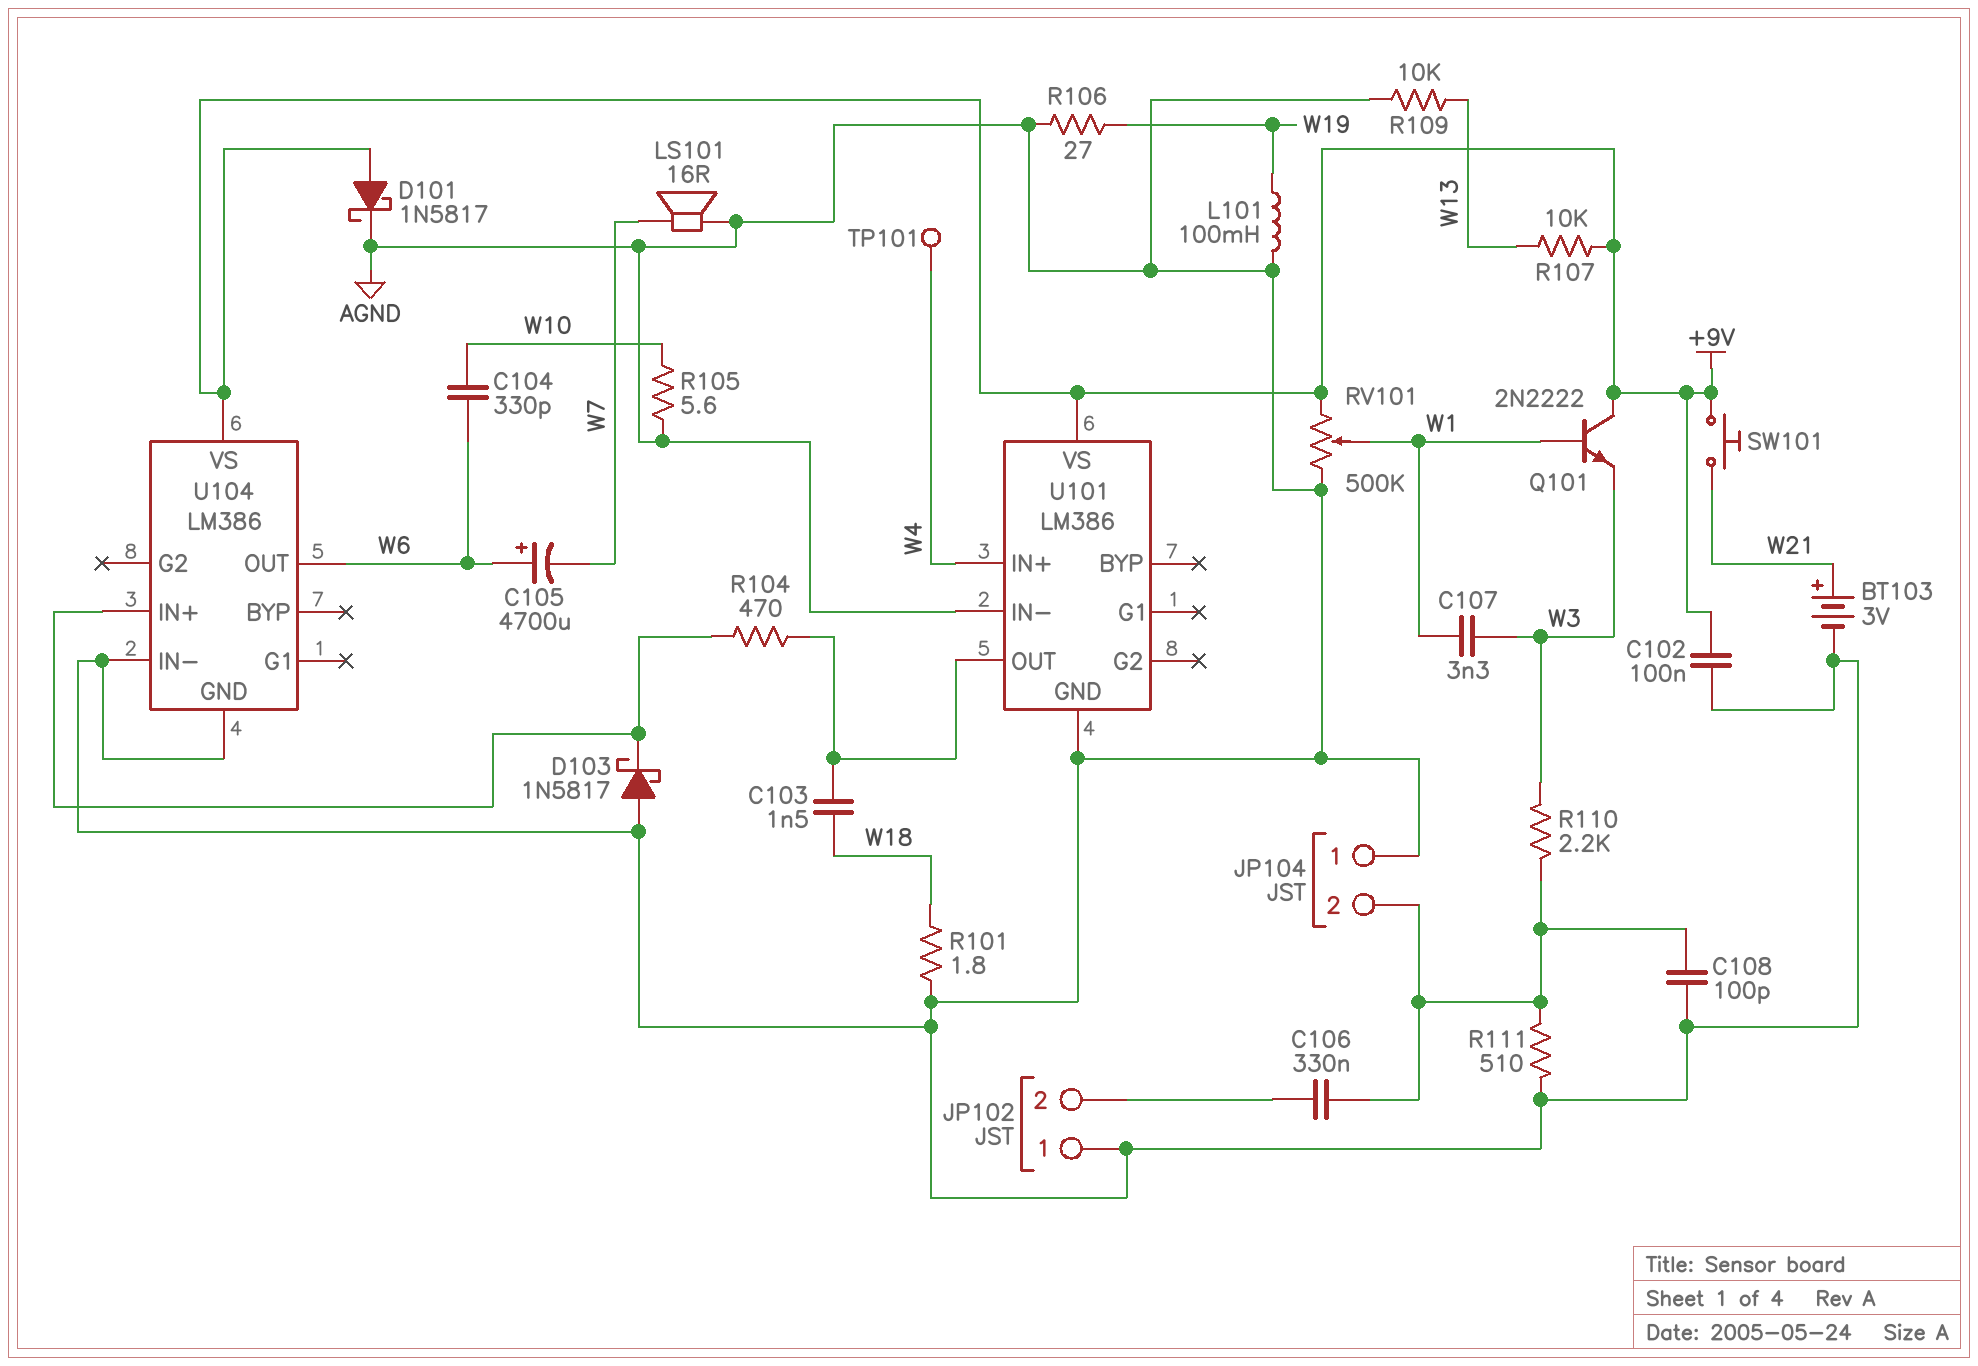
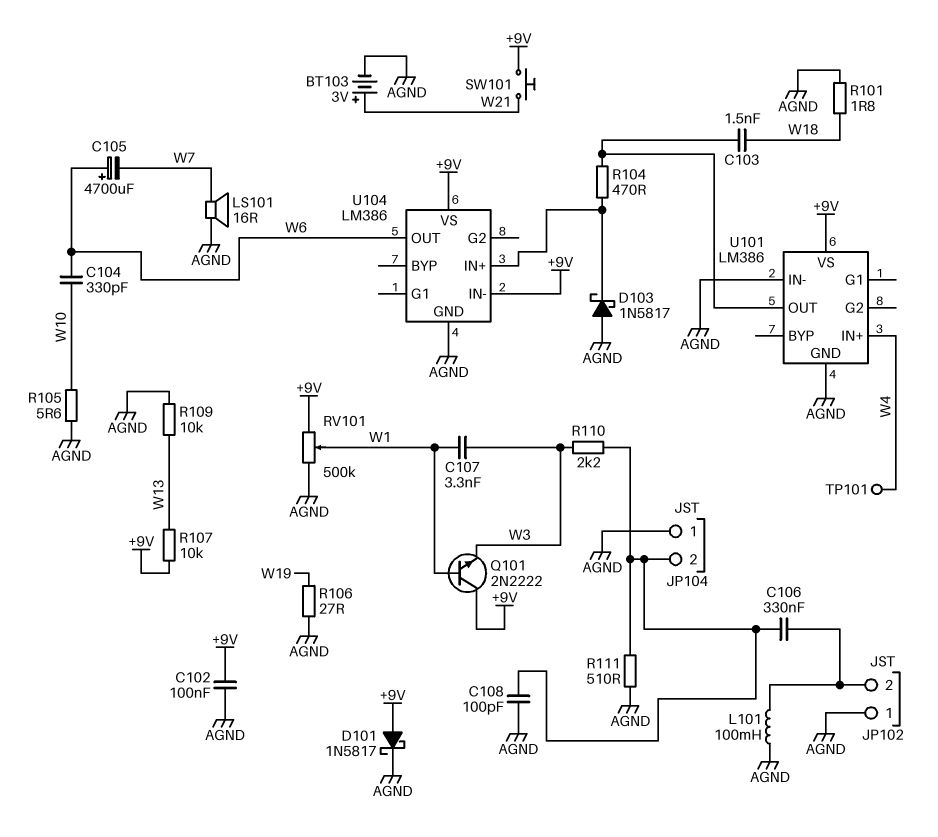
L101: 100mH (AGND, W19) -> 100mH (AGND, JP102/2)
U104 pin IN-: AGND -> +9V

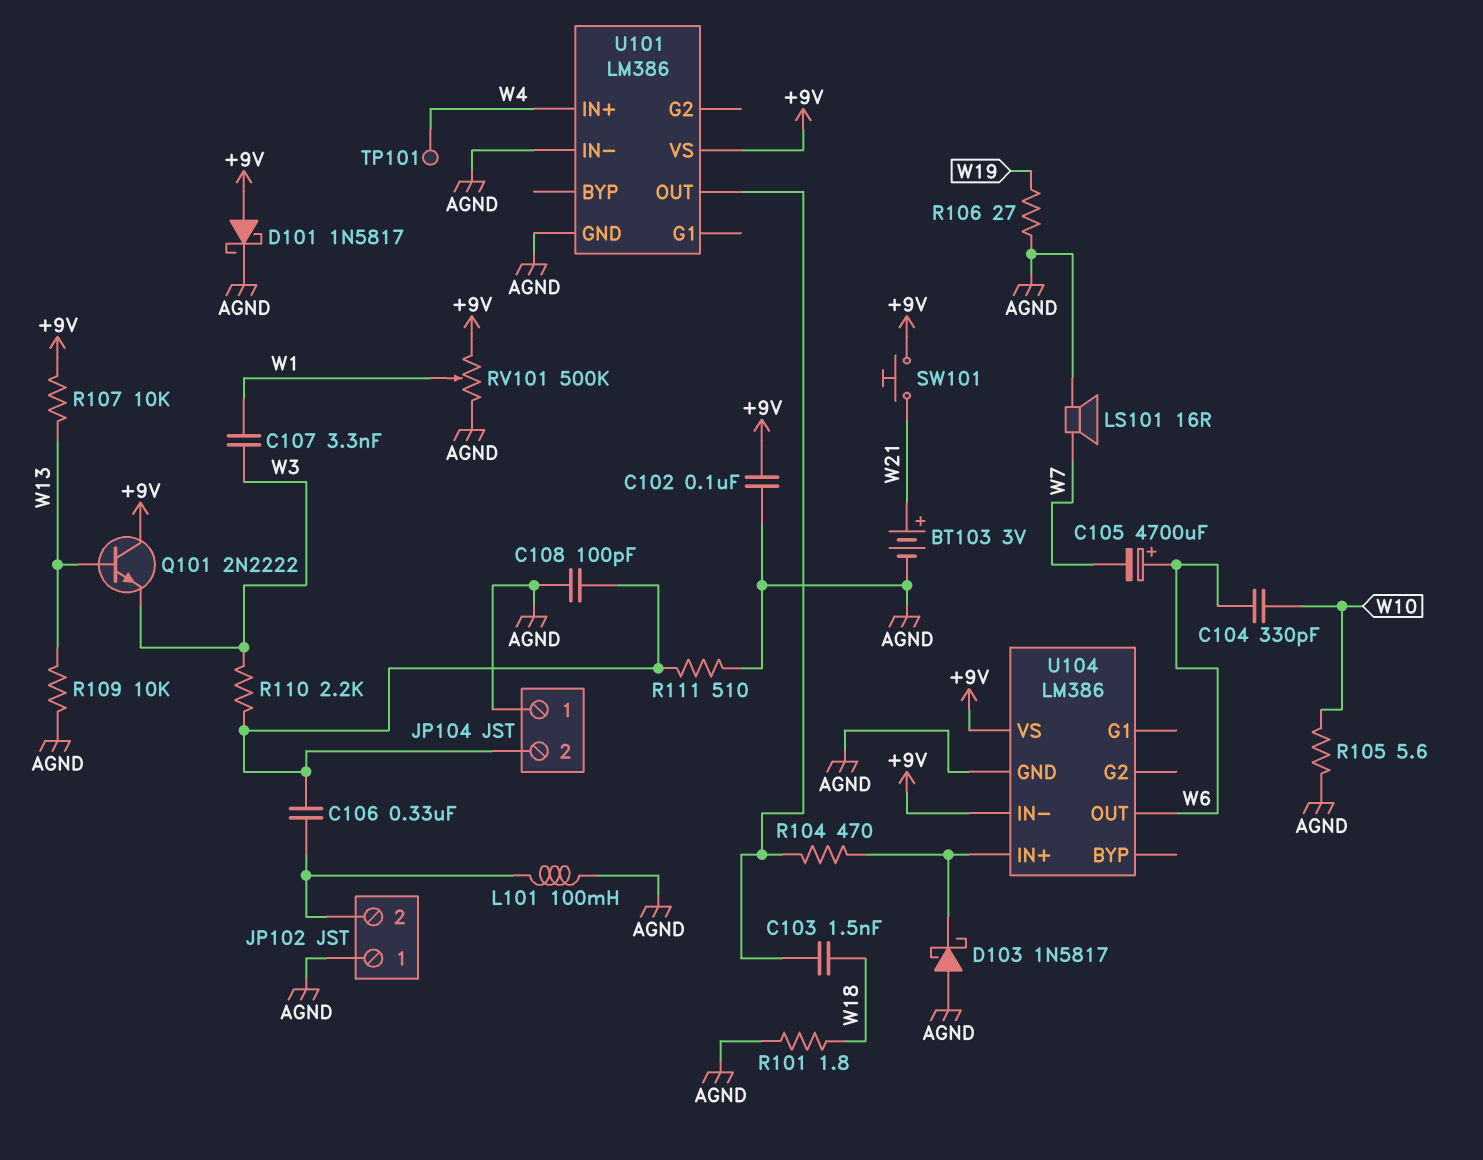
Q101: NPN 2N2222 (B W1, C +9V, E W3) -> NPN 2N2222 (B W13, C +9V, E W3)

